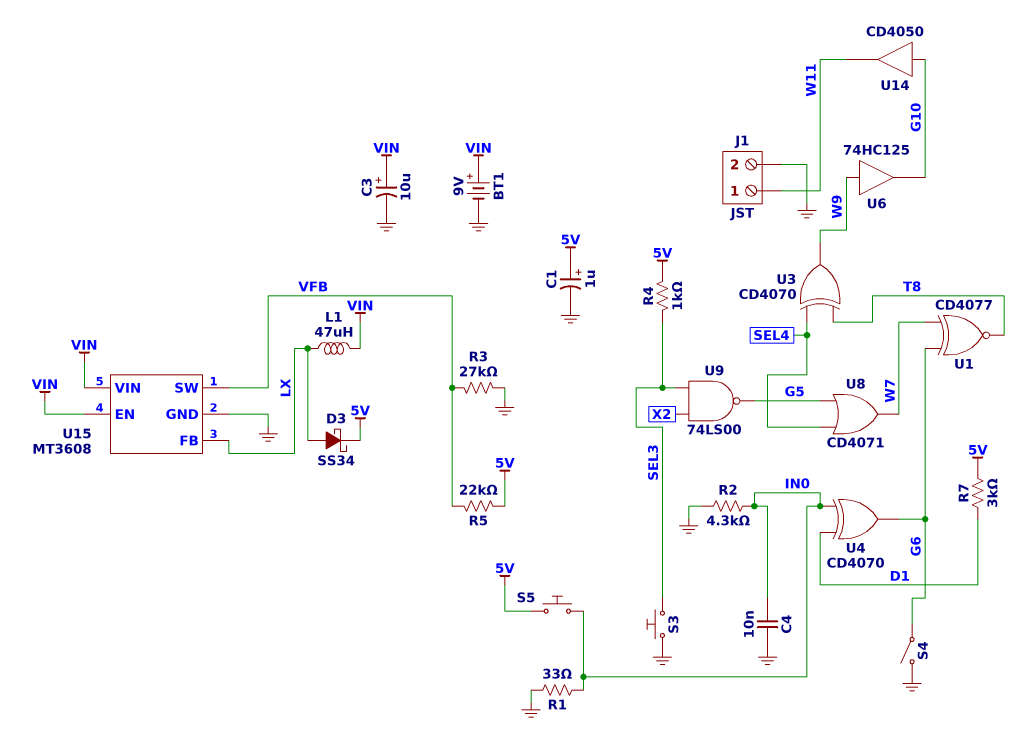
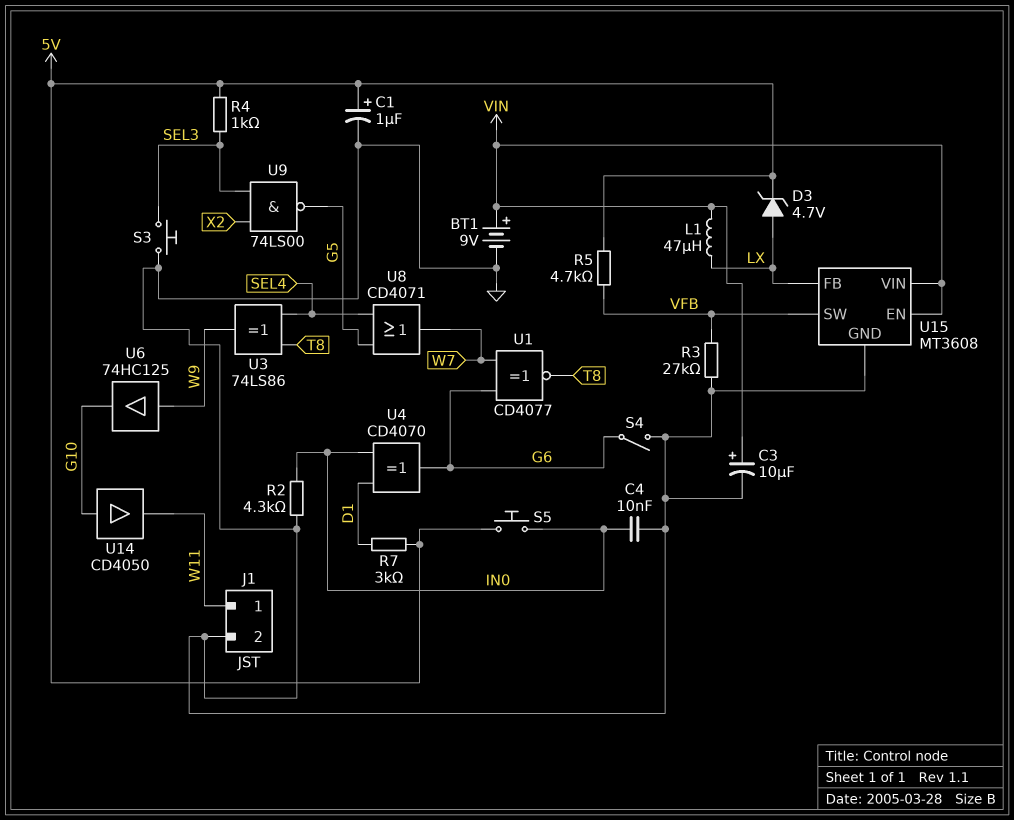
D3: schottky SS34 (A LX, K 5V) -> zener 4.7V (A LX, K 5V)
R1: 33 (GND, IN0) -> none
R5: 22k (5V, VFB) -> 4.7k (5V, VFB)
U3: XOR CD4070 (in SEL4, in T8, out W9) -> XOR 74LS86 (in SEL4, in T8, out W9)

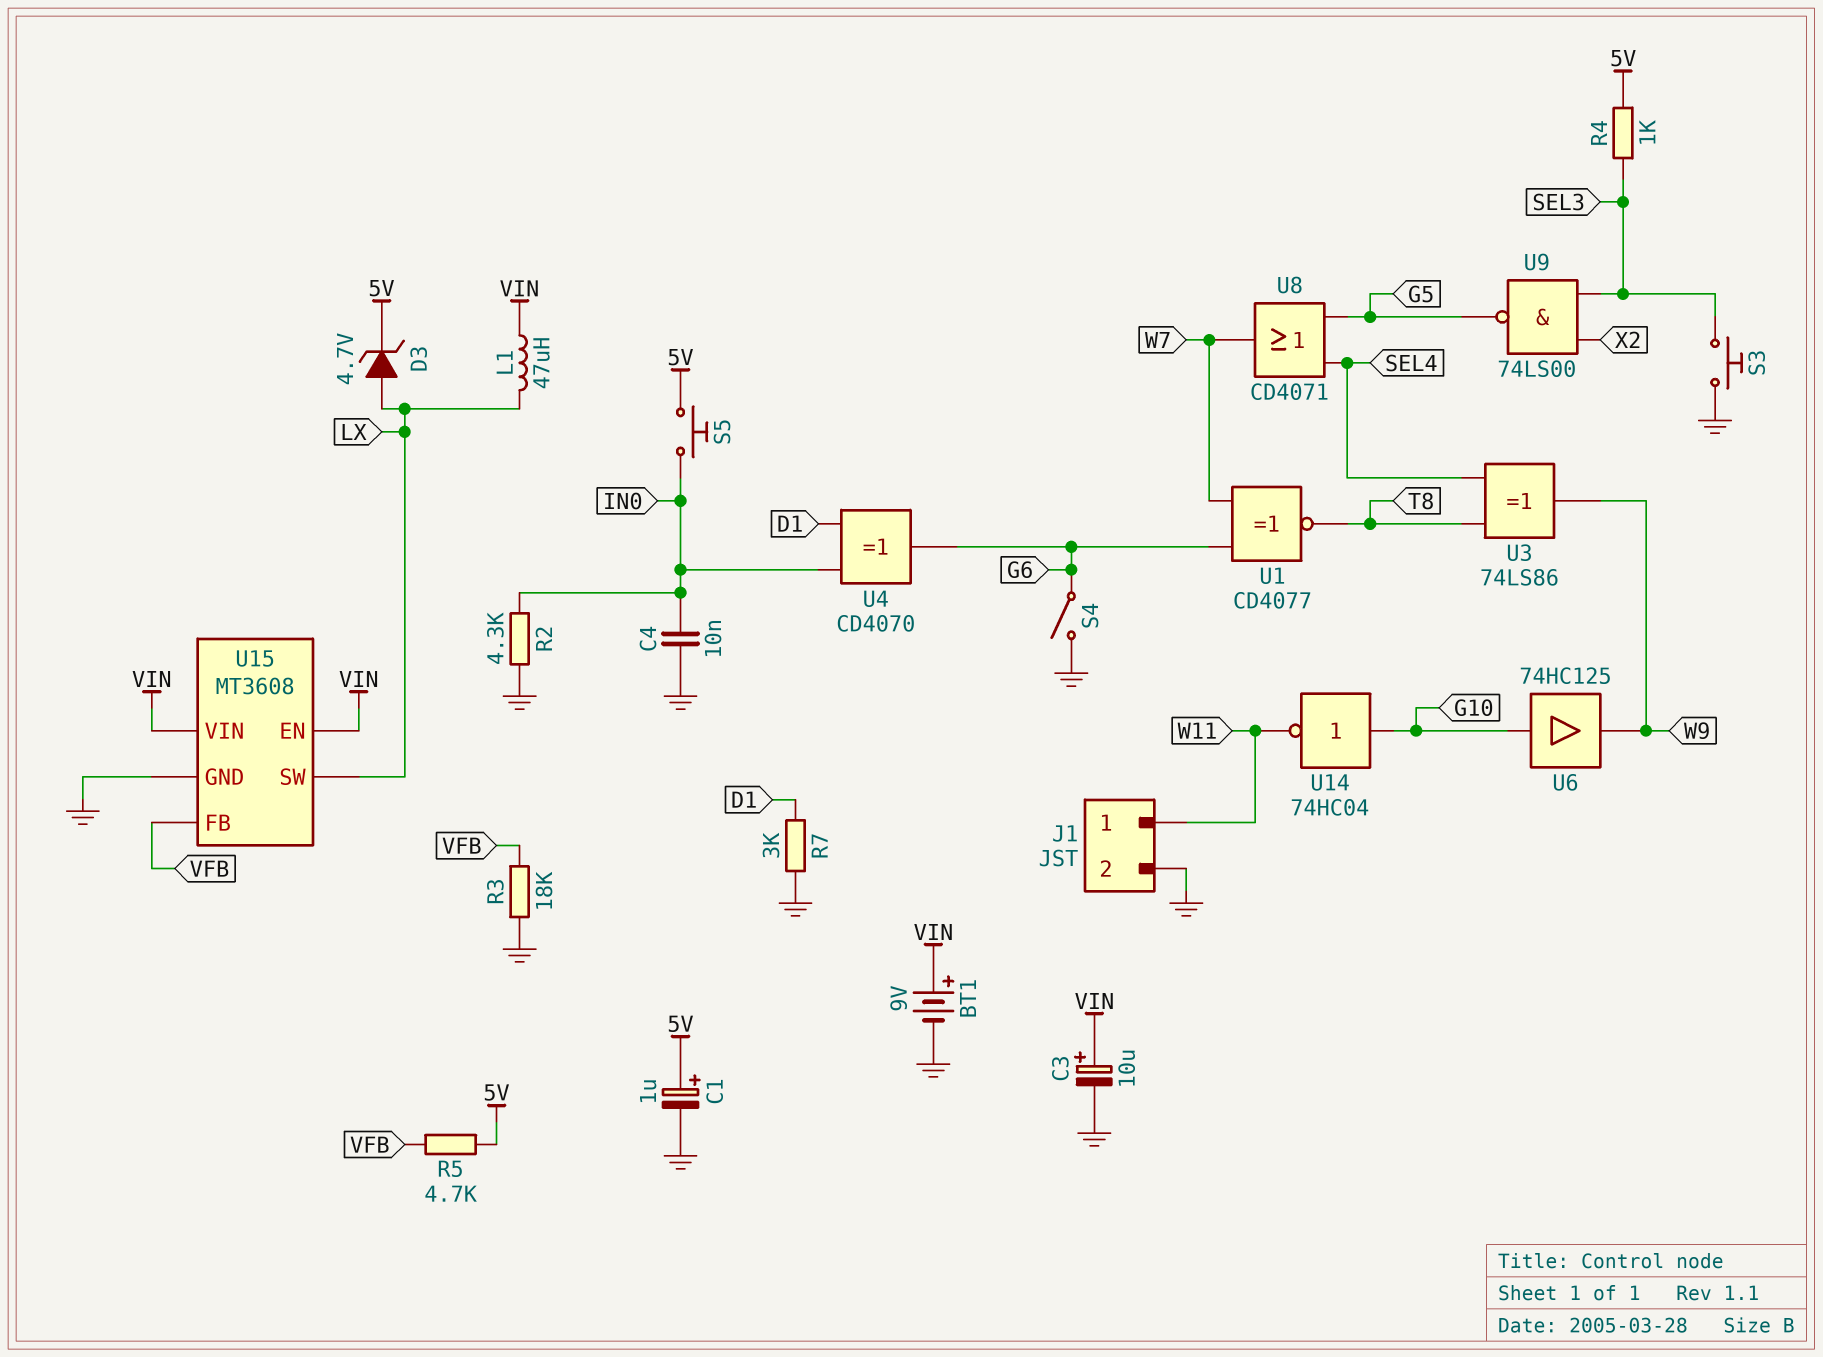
R3: 27k (GND, VFB) -> 18k (GND, VFB)
R7: 3k (5V, D1) -> 3k (D1, GND)
U6: buffer 74HC125 (in W9, out G10) -> buffer 74HC125 (in G10, out W9)
U14: buffer CD4050 (in G10, out W11) -> NOT 74HC04 (in G10, out W11)
U15 pin FB: LX -> VFB
U15 pin SW: VFB -> LX

